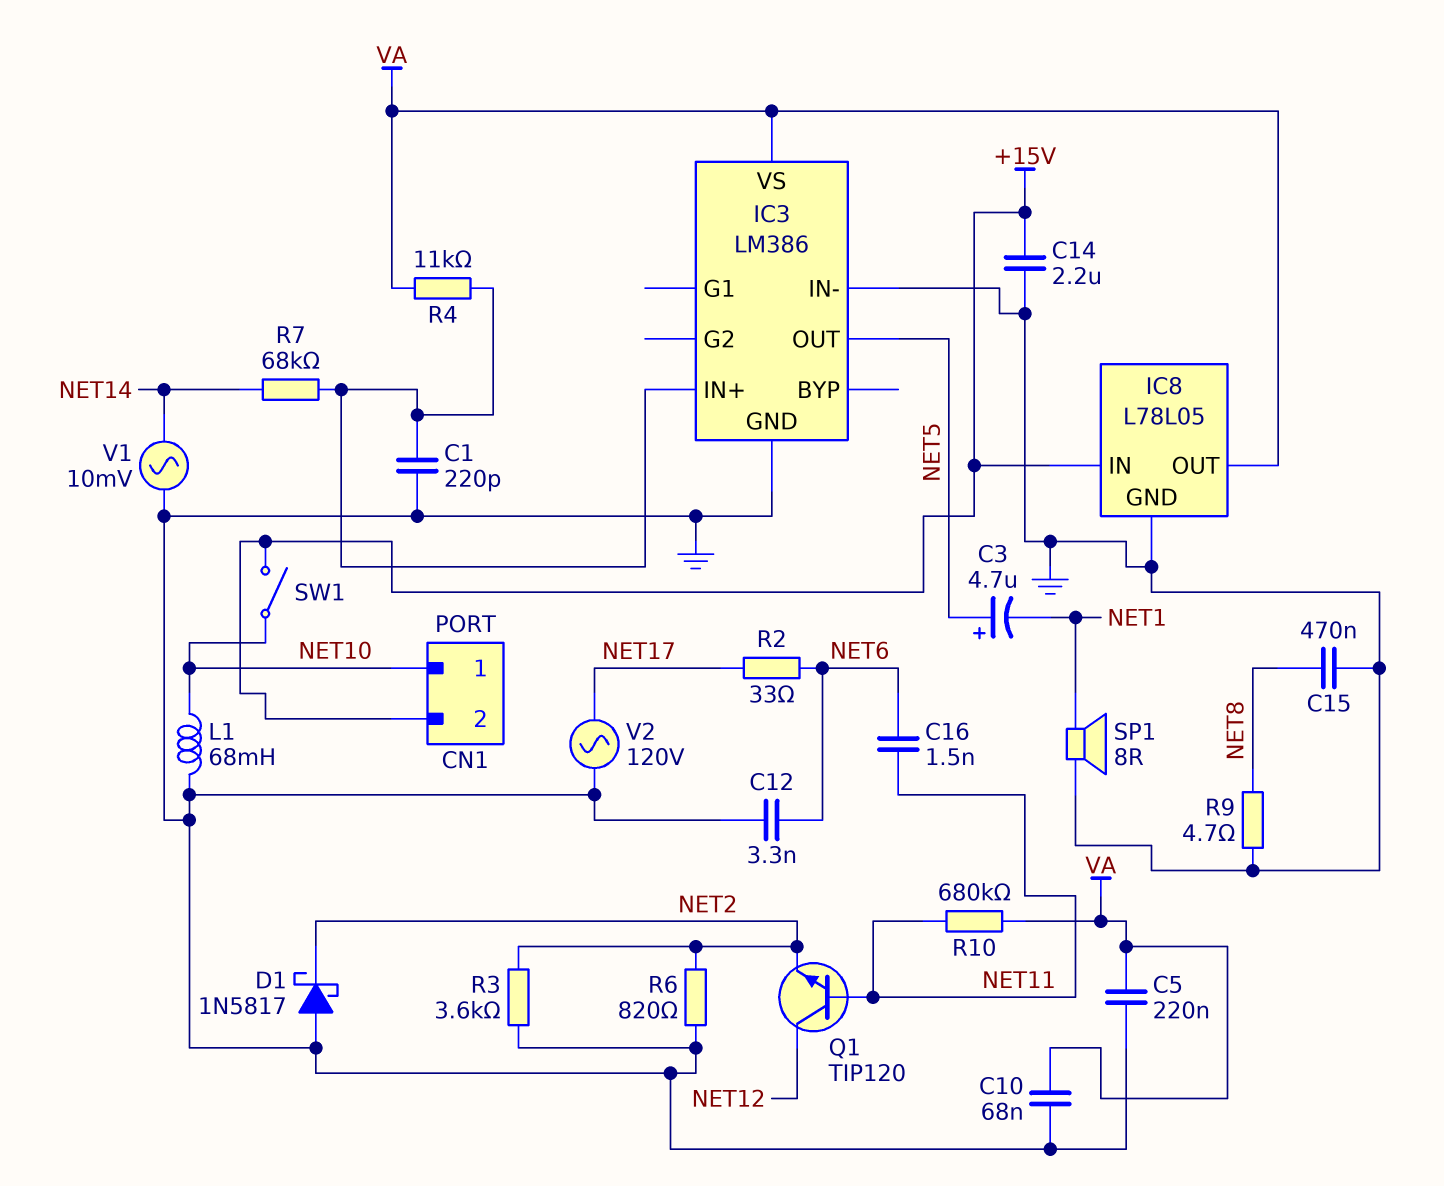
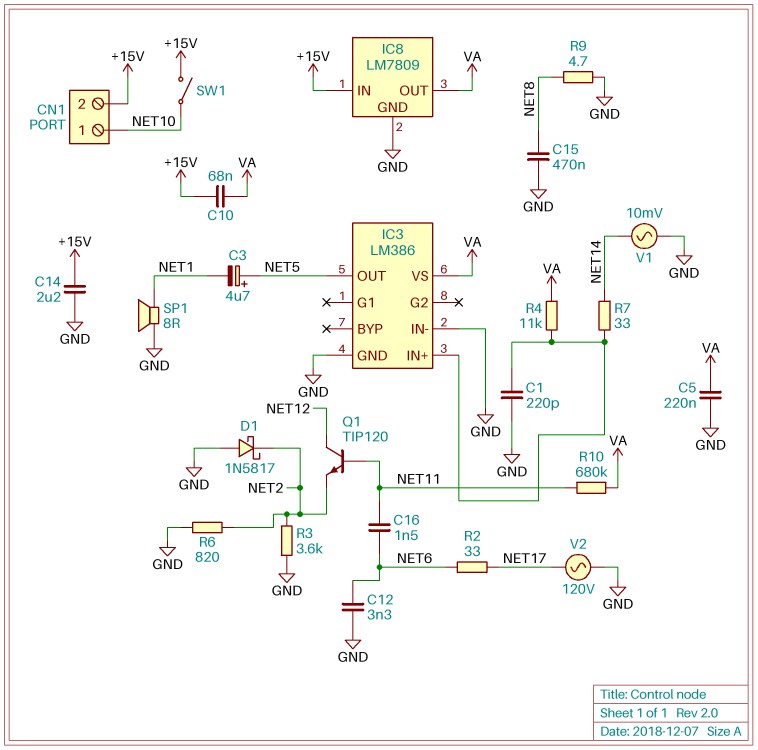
C10: 68nF (GND, VA) -> 68nF (+15V, VA)
IC8: L78L05 -> LM7809
L1: 68mH (GND, NET10) -> none
R7: 68k (IC3/IN+, NET14) -> 33 (IC3/IN+, NET14)

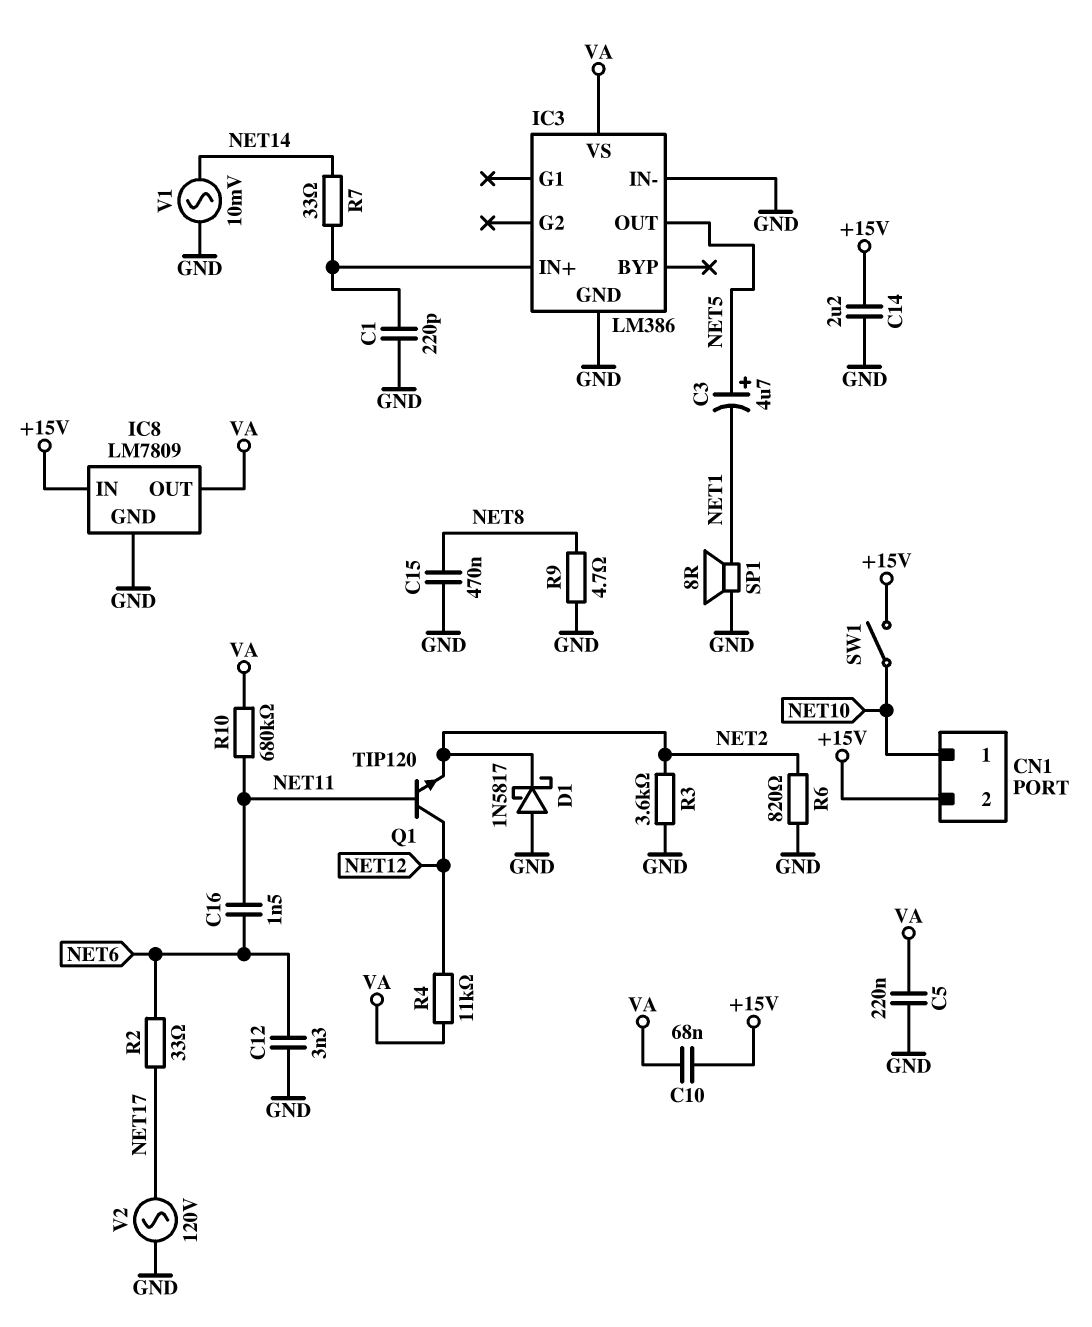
R4: 11k (IC3/IN+, VA) -> 11k (NET12, VA)

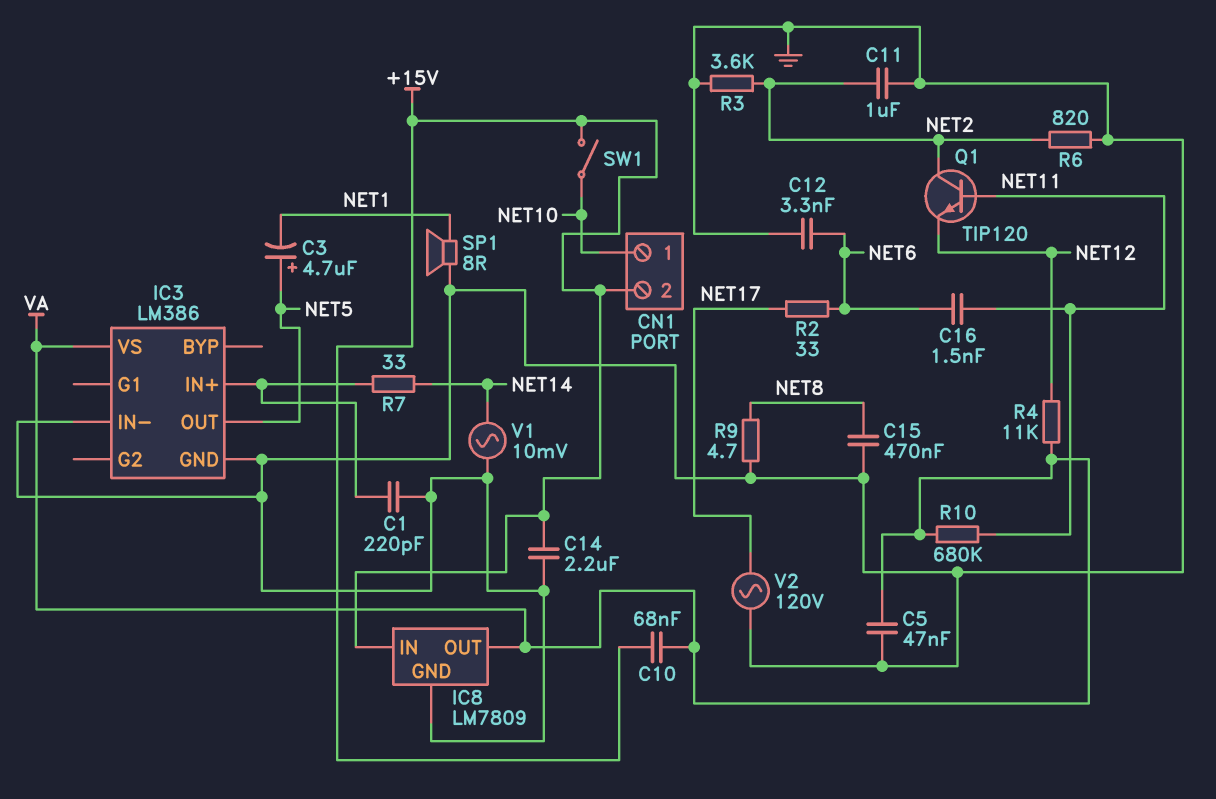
C5: 220nF (GND, VA) -> 47nF (GND, VA)
C11: none -> 1uF (GND, NET2)
D1: schottky 1N5817 (A GND, K NET2) -> none
Q1: NPN TIP120 (B NET11, C NET12, E NET2) -> NPN TIP120 (B NET11, C NET2, E NET12)

